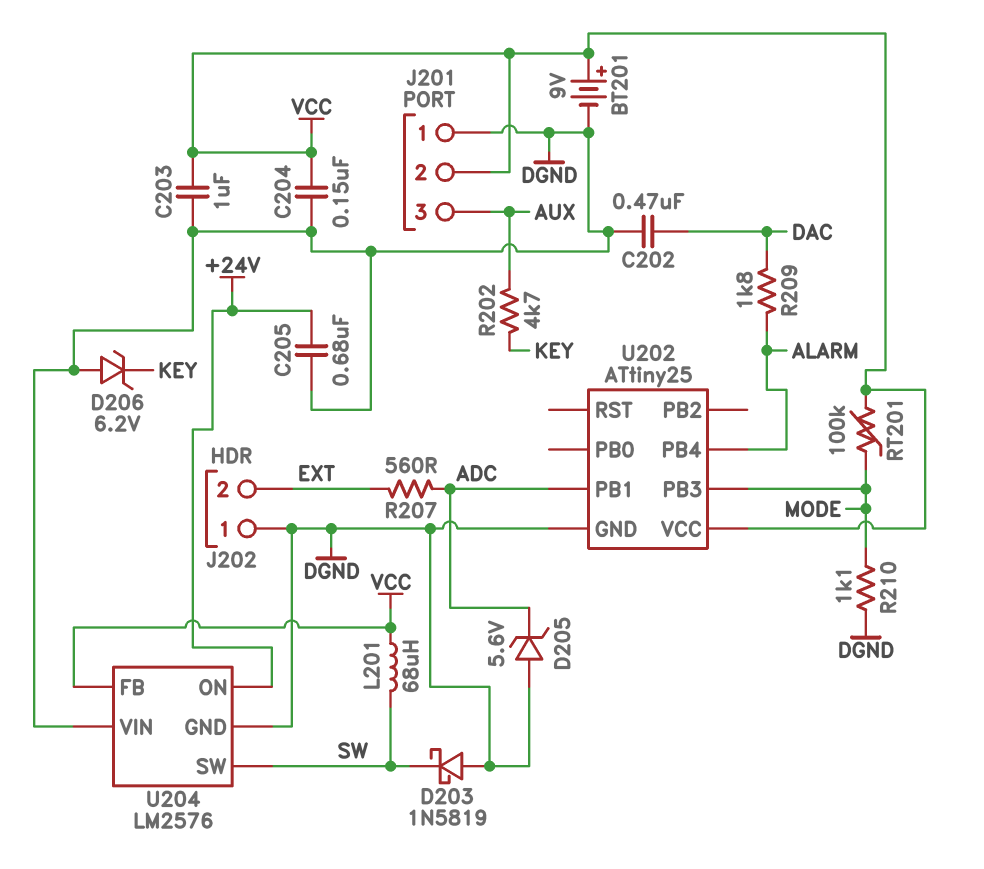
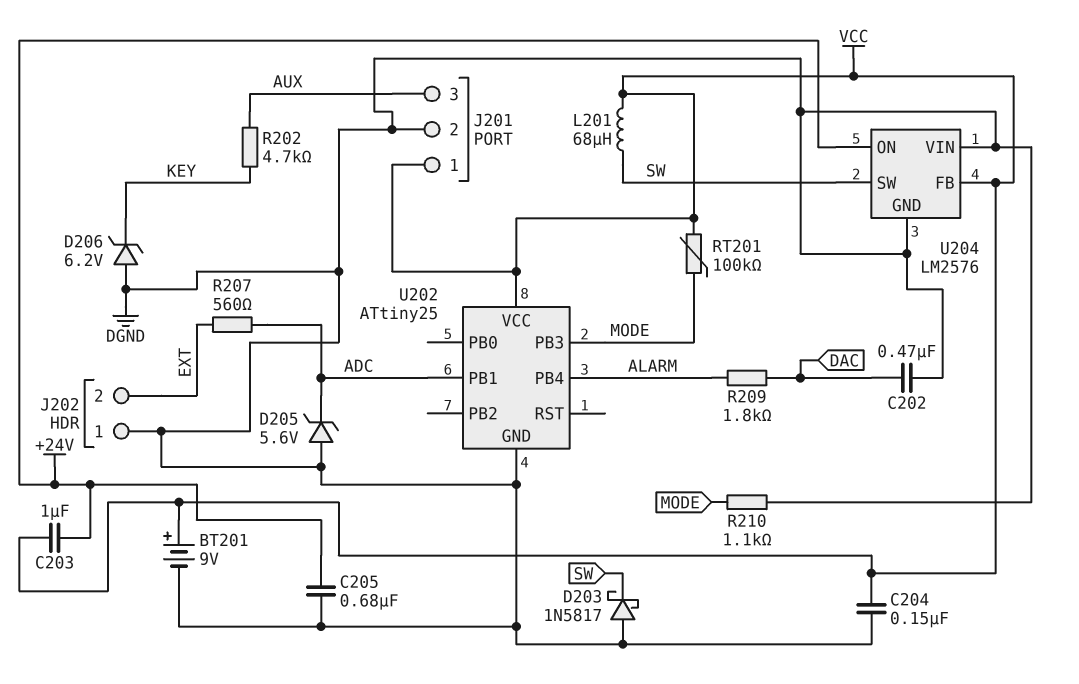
C203: 1uF (DGND, VCC) -> 1uF (+24V, VCC)
D203: schottky 1N5819 (A DGND, K SW) -> schottky 1N5817 (A DGND, K SW)
J201 pin 1: DGND -> VCC
J201 pin 2: VCC -> DGND

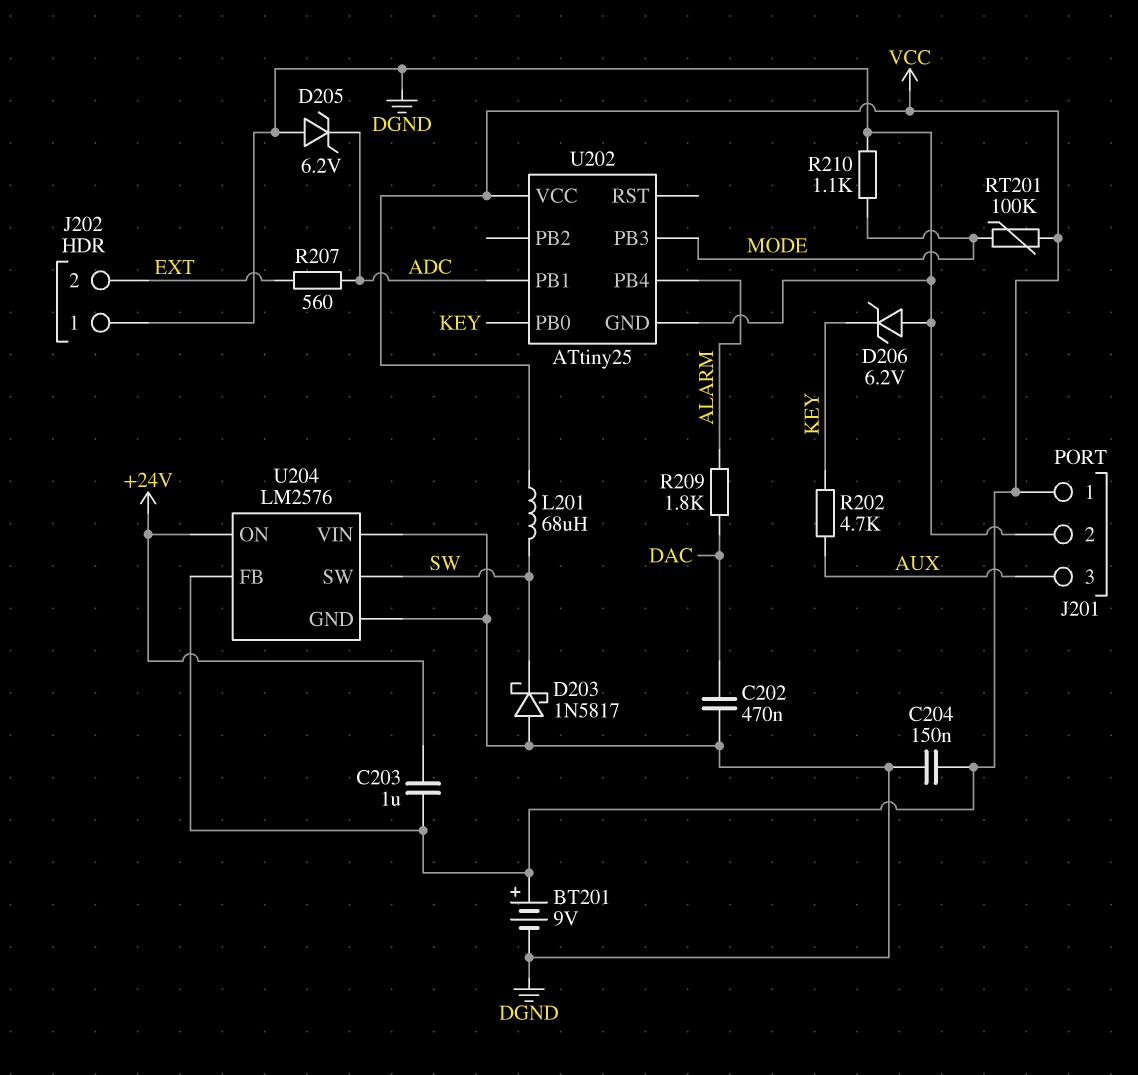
C205: 680nF (+24V, DGND) -> none
D205: zener 5.6V (A DGND, K ADC) -> zener 6.2V (A DGND, K ADC)
U202 pin PB0: none -> KEY

